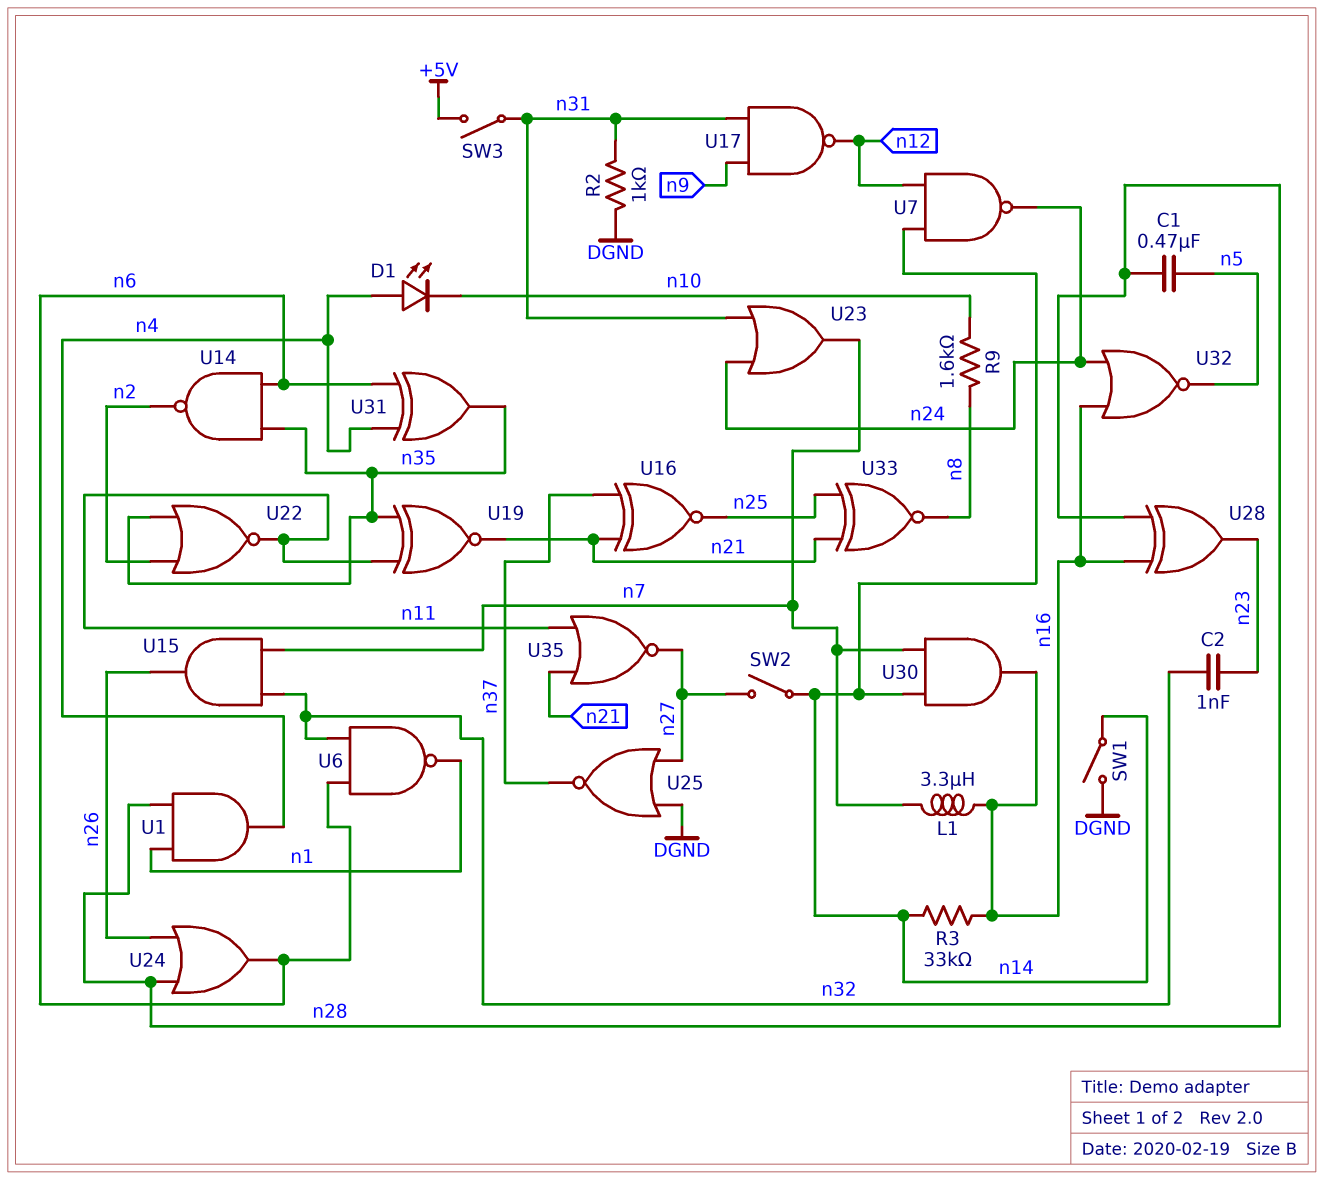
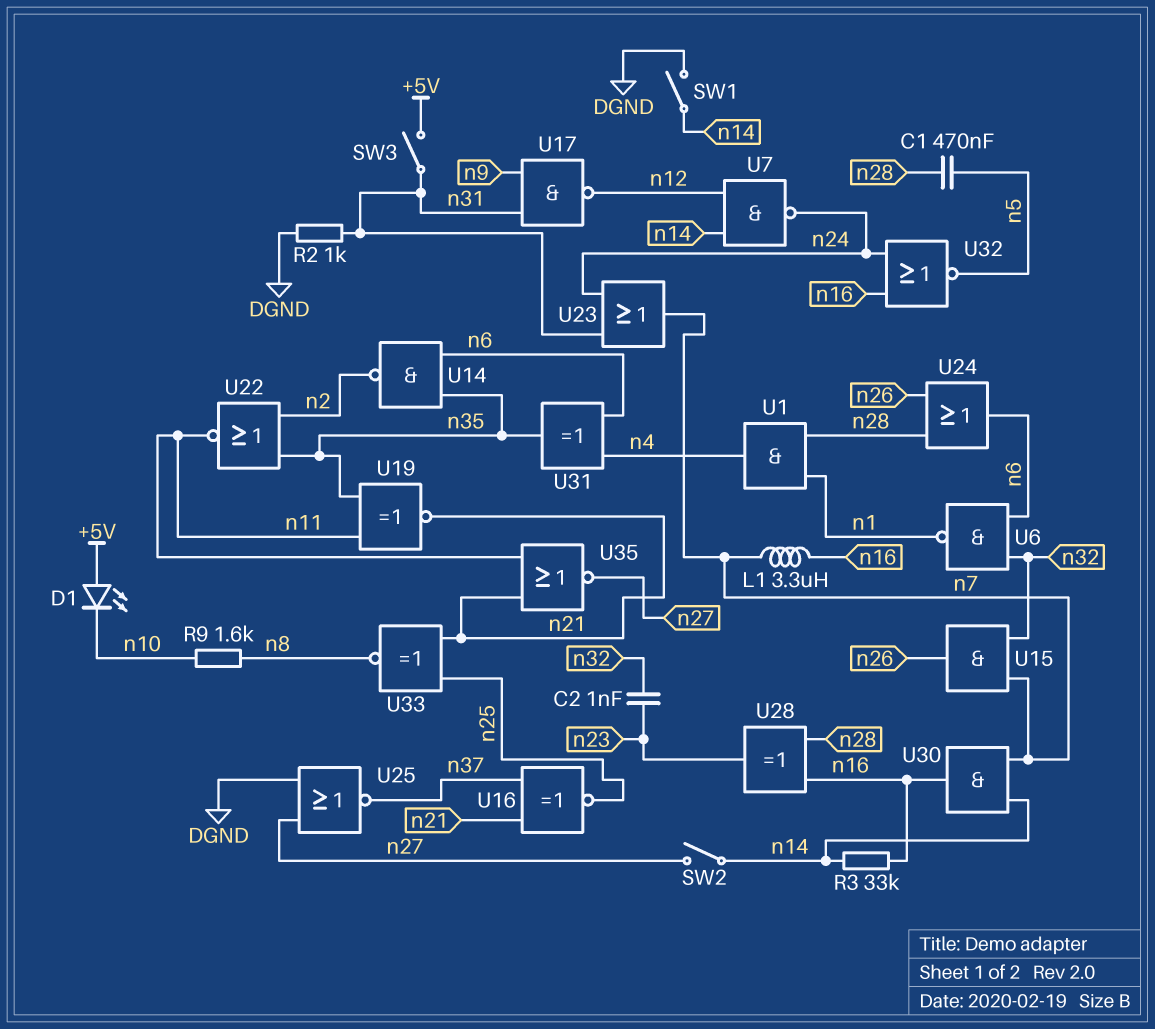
D1: LED (A n4, K n10) -> LED (A +5V, K n10)

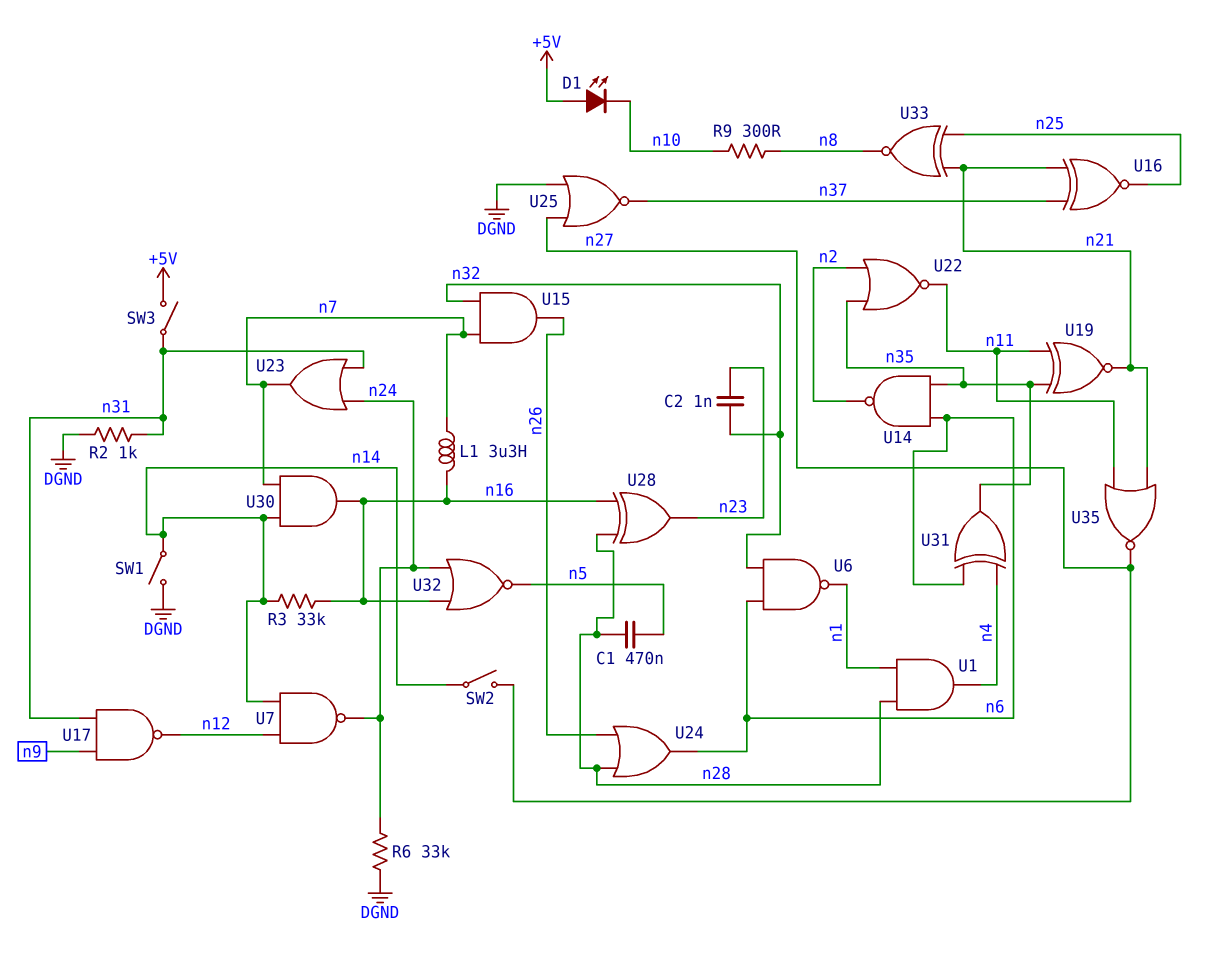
R6: none -> 33k (DGND, n24)
R9: 1.6k (n8, n10) -> 300 (n8, n10)

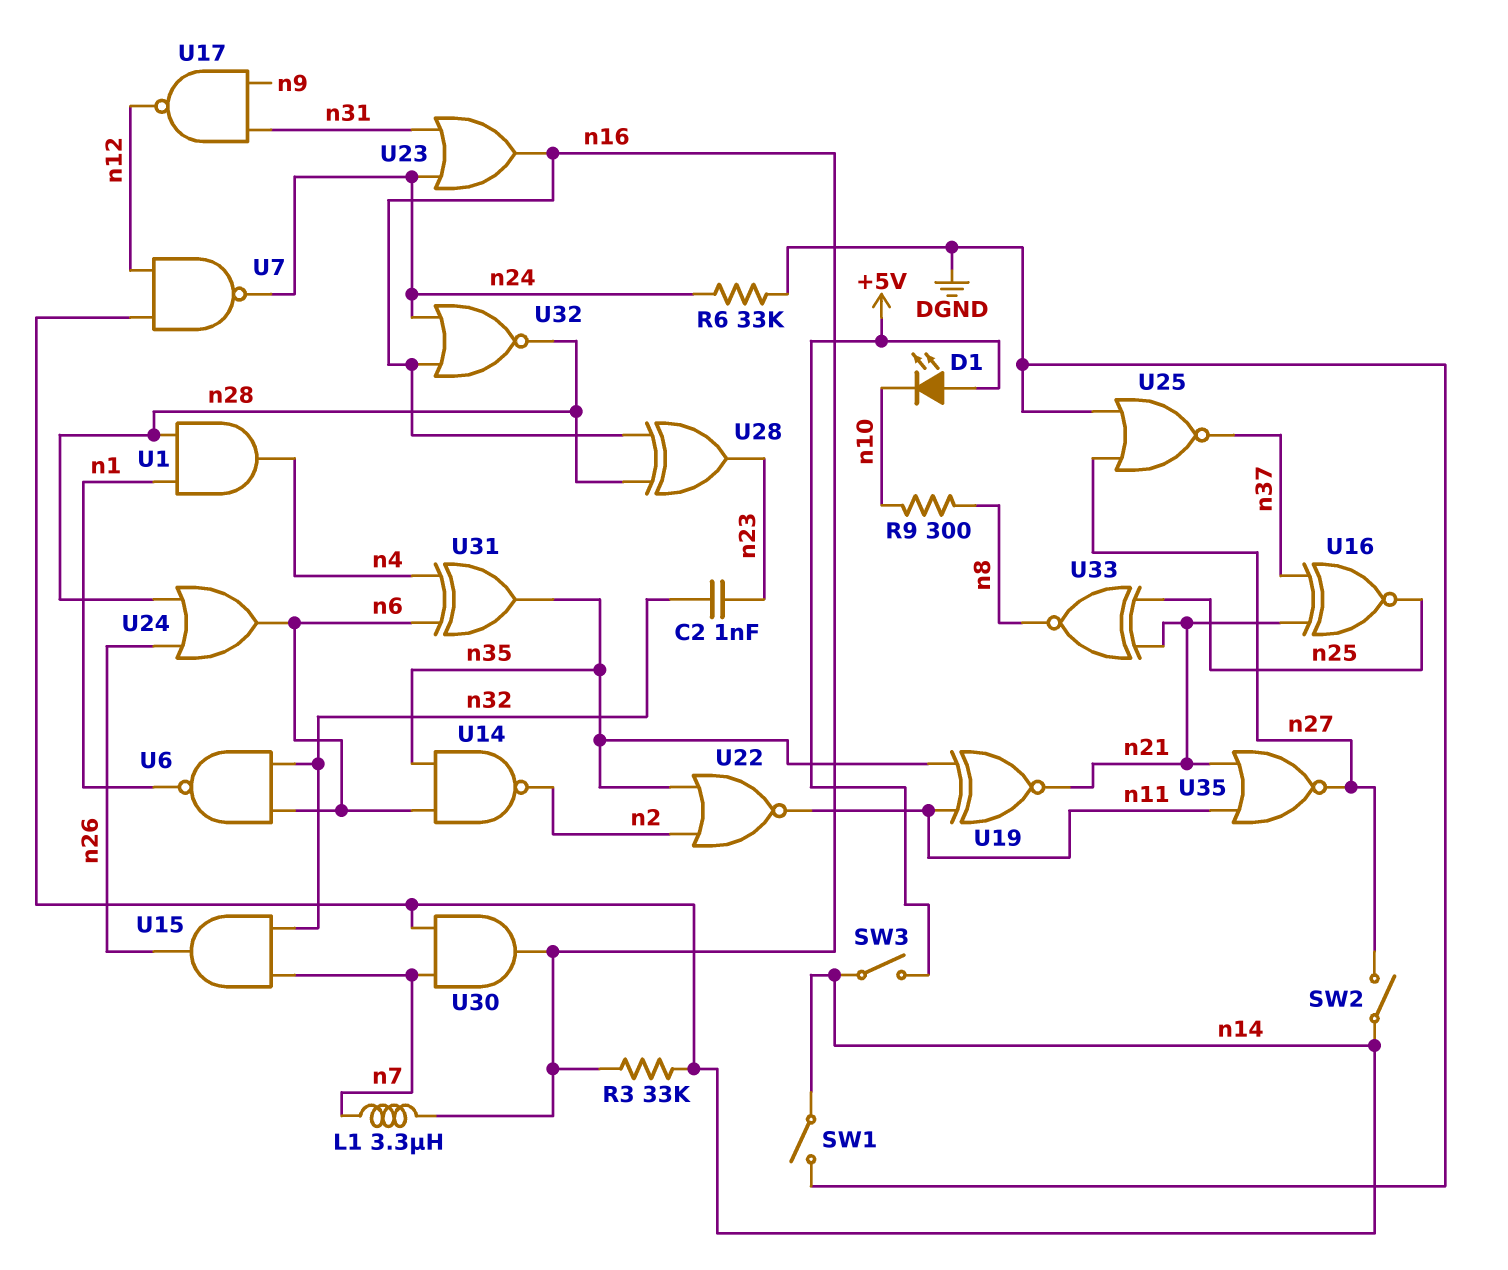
C1: 470nF (n5, n28) -> none
R2: 1k (DGND, n31) -> none
SW3: switch (+5V, n31) -> switch (+5V, n14)
U23: OR (in n24, in n31, out n7) -> OR (in n24, in n31, out n16)
U32: NOR (in n16, in n24, out n5) -> NOR (in n16, in n24, out n28)

